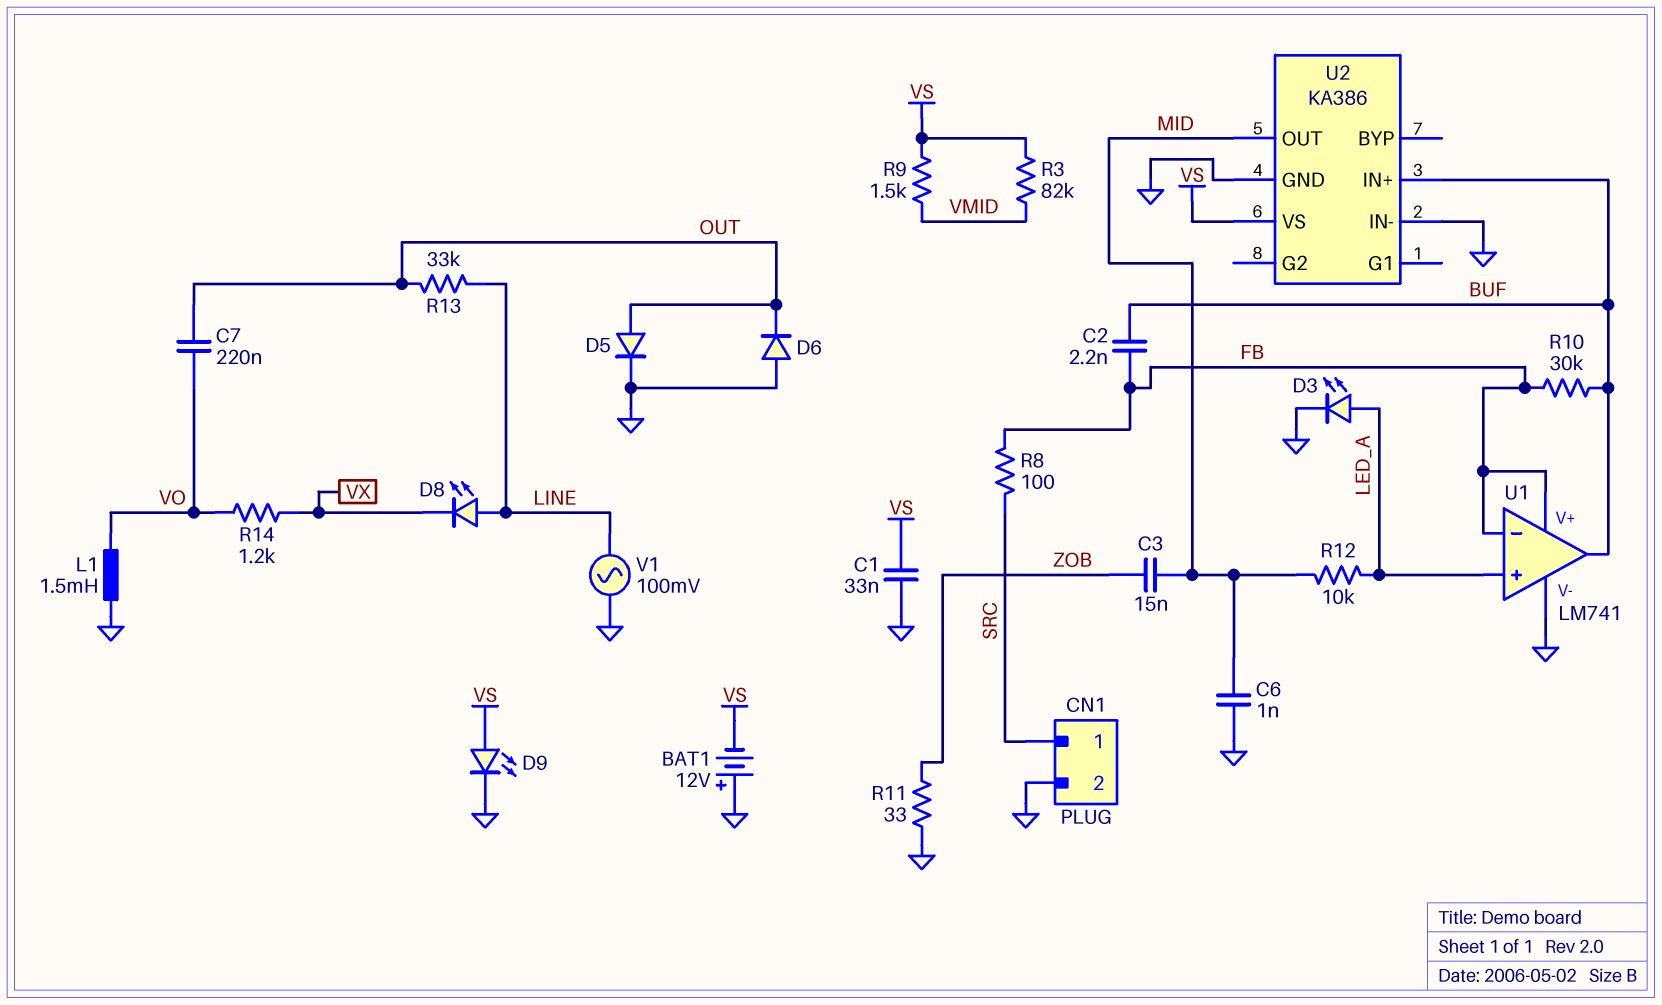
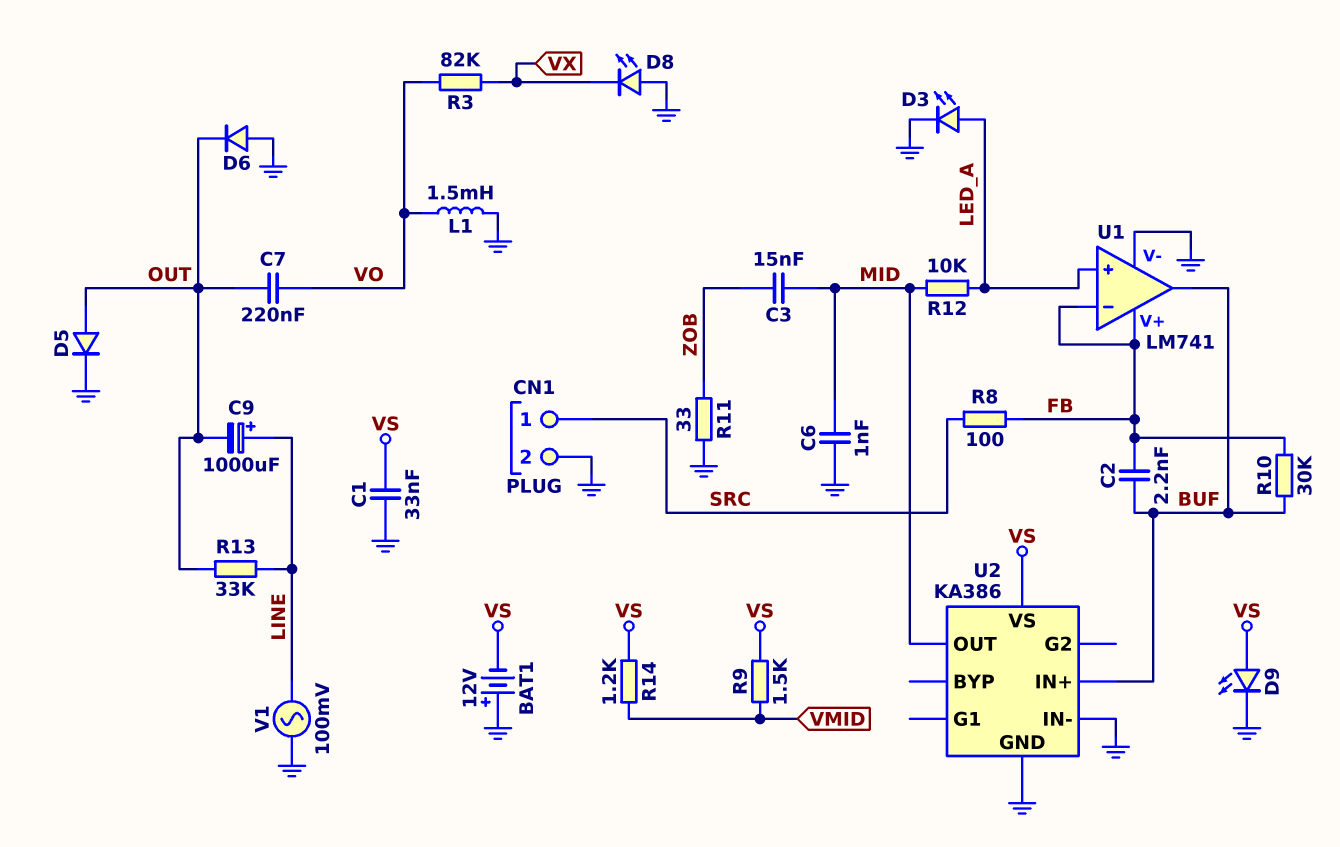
C9: none -> 1000uF (plus LINE, minus OUT)
D8: LED (A LINE, K VX) -> LED (A GND, K VX)
R3: 82k (VMID, VS) -> 82k (VO, VX)
R14: 1.2k (VO, VX) -> 1.2k (VMID, VS)

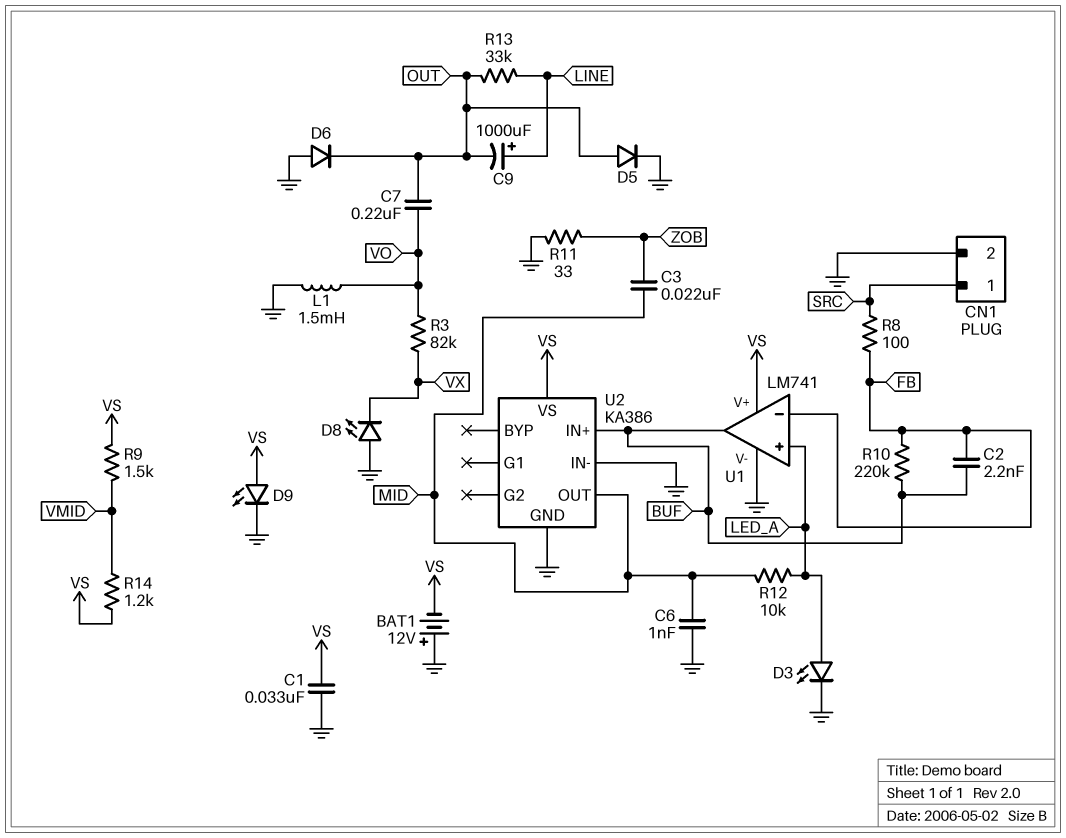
C3: 15nF (MID, ZOB) -> 22nF (MID, ZOB)
R10: 30k (BUF, FB) -> 220k (BUF, FB)
U1 pin V+: FB -> VS
V1: AC 100mV (GND, LINE) -> none

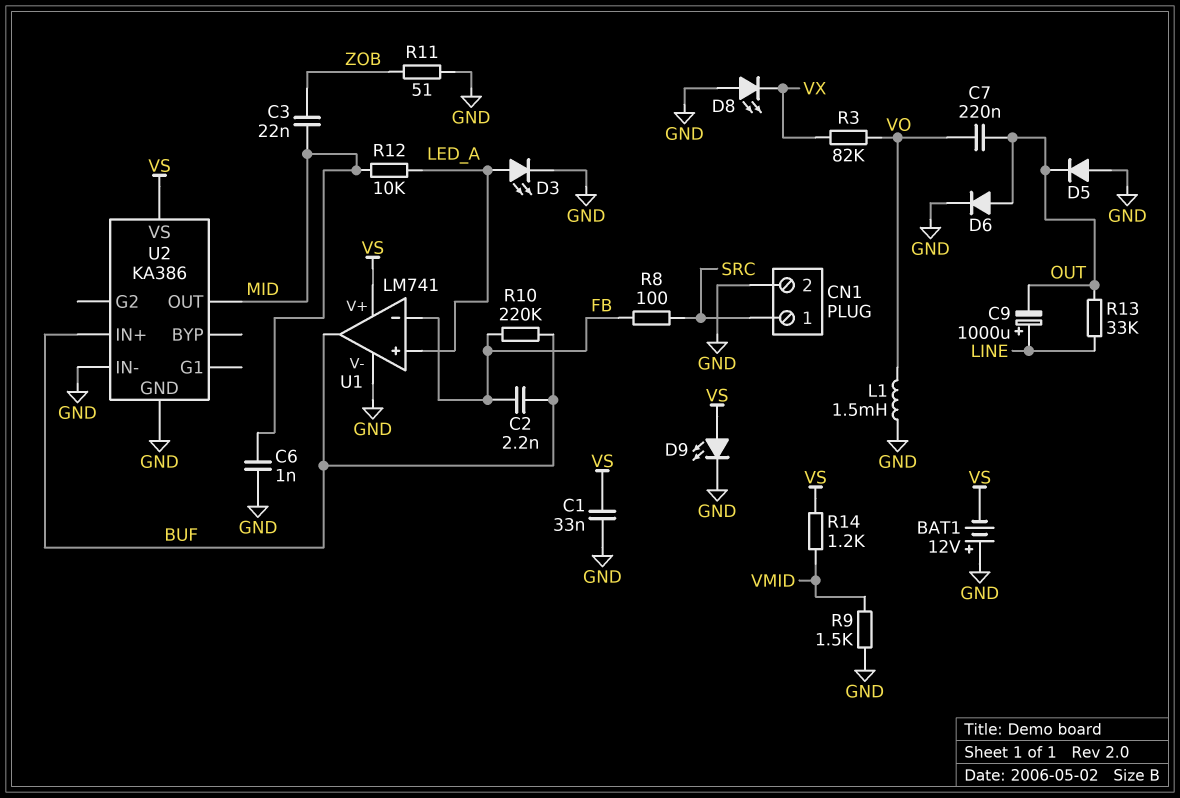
D5: diode (A OUT, K GND) -> diode (A GND, K OUT)
D6: diode (A GND, K OUT) -> diode (A OUT, K GND)
R9: 1.5k (VMID, VS) -> 1.5k (GND, VMID)
R11: 33 (GND, ZOB) -> 51 (GND, ZOB)

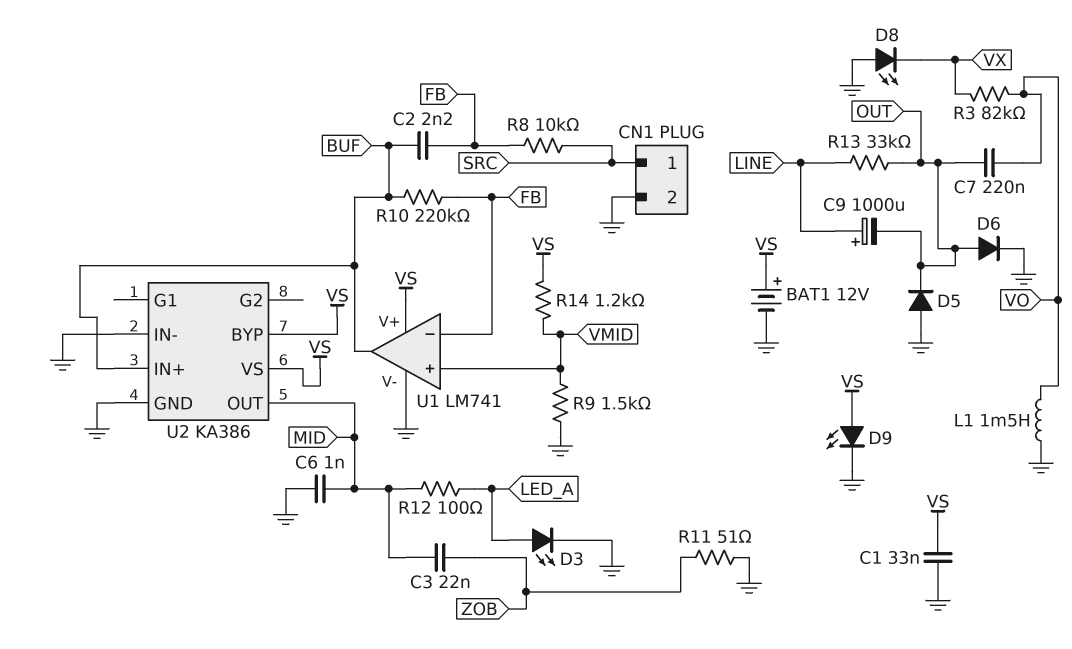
BAT1: 12V (plus GND, minus VS) -> 12V (plus VS, minus GND)
R8: 100 (FB, SRC) -> 10k (FB, SRC)
R12: 10k (LED_A, MID) -> 100 (LED_A, MID)
U1 pin in+: LED_A -> VMID
U2 pin BYP: none -> VS

